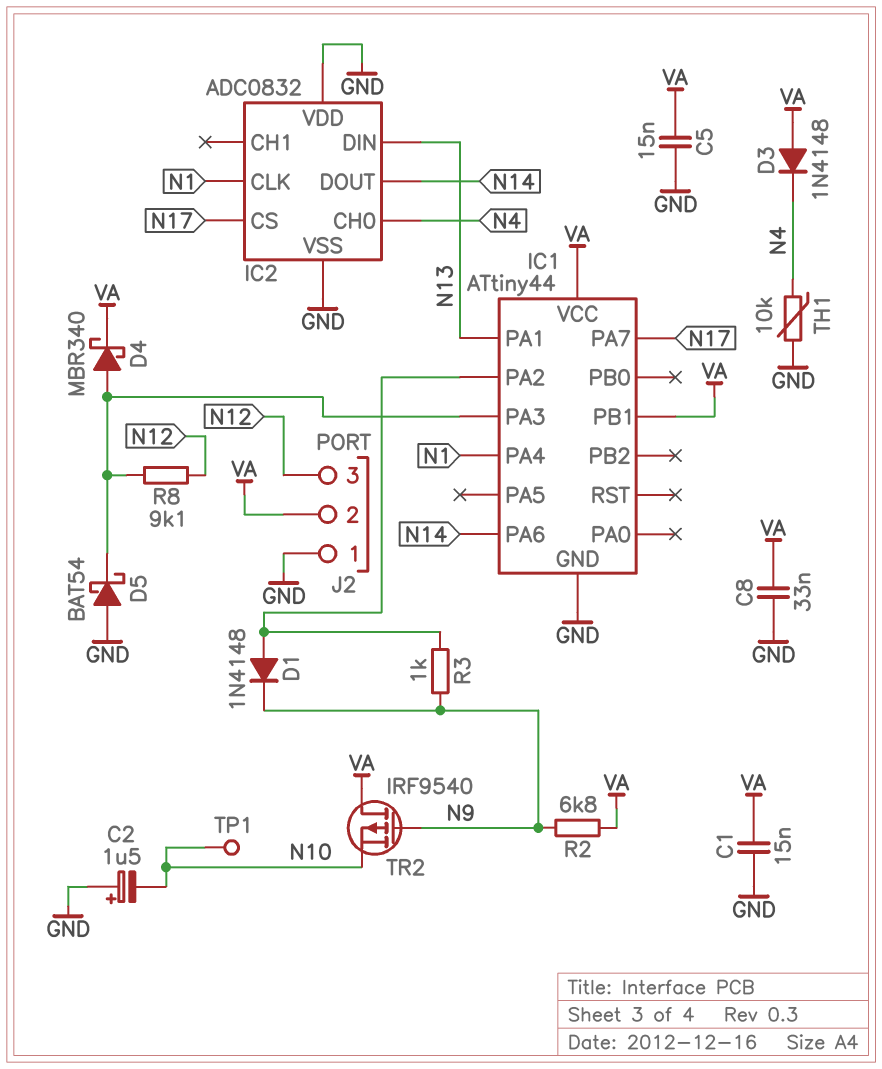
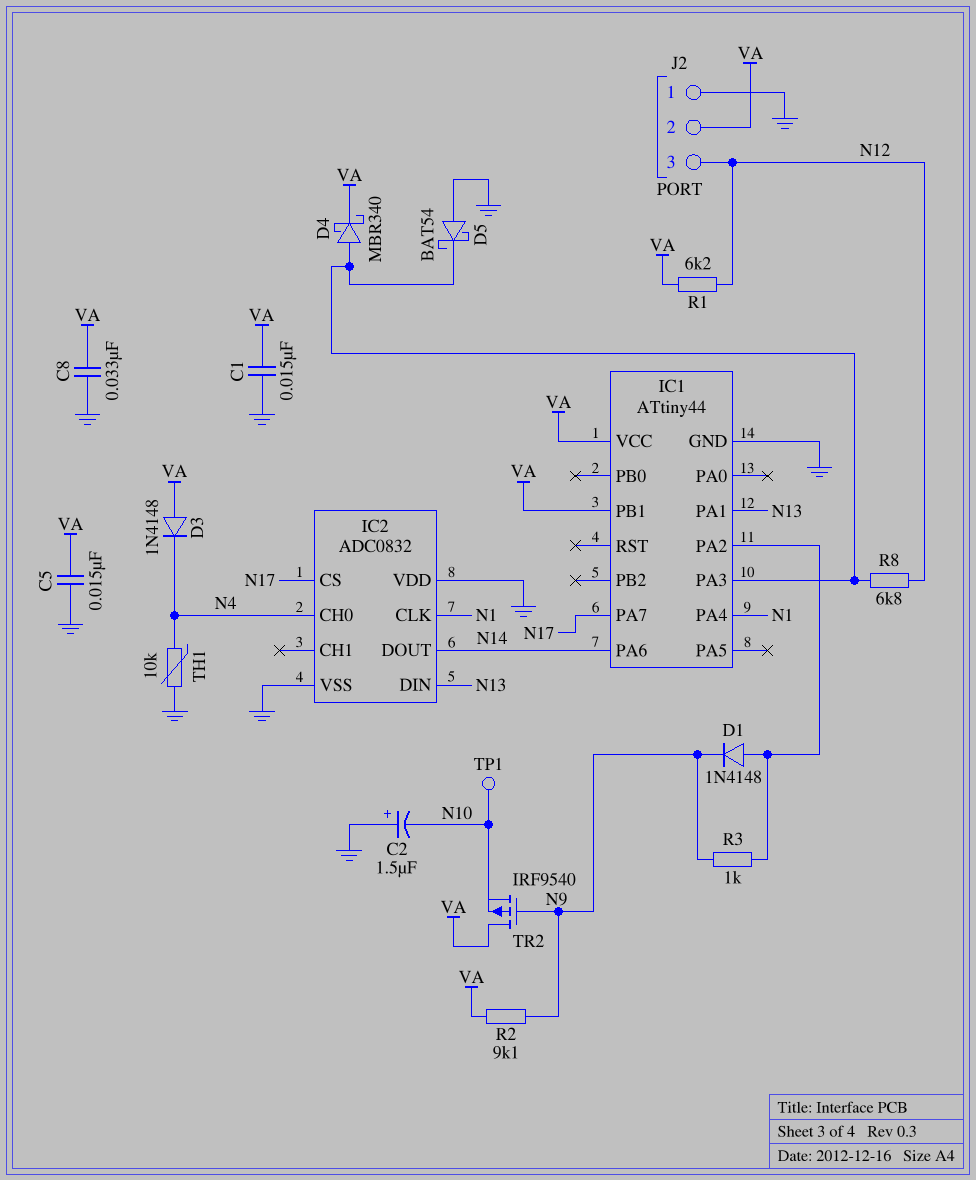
R1: none -> 6.2k (N12, VA)
R2: 6.8k (N9, VA) -> 9.1k (N9, VA)
R8: 9.1k (IC1/PA3, N12) -> 6.8k (IC1/PA3, N12)

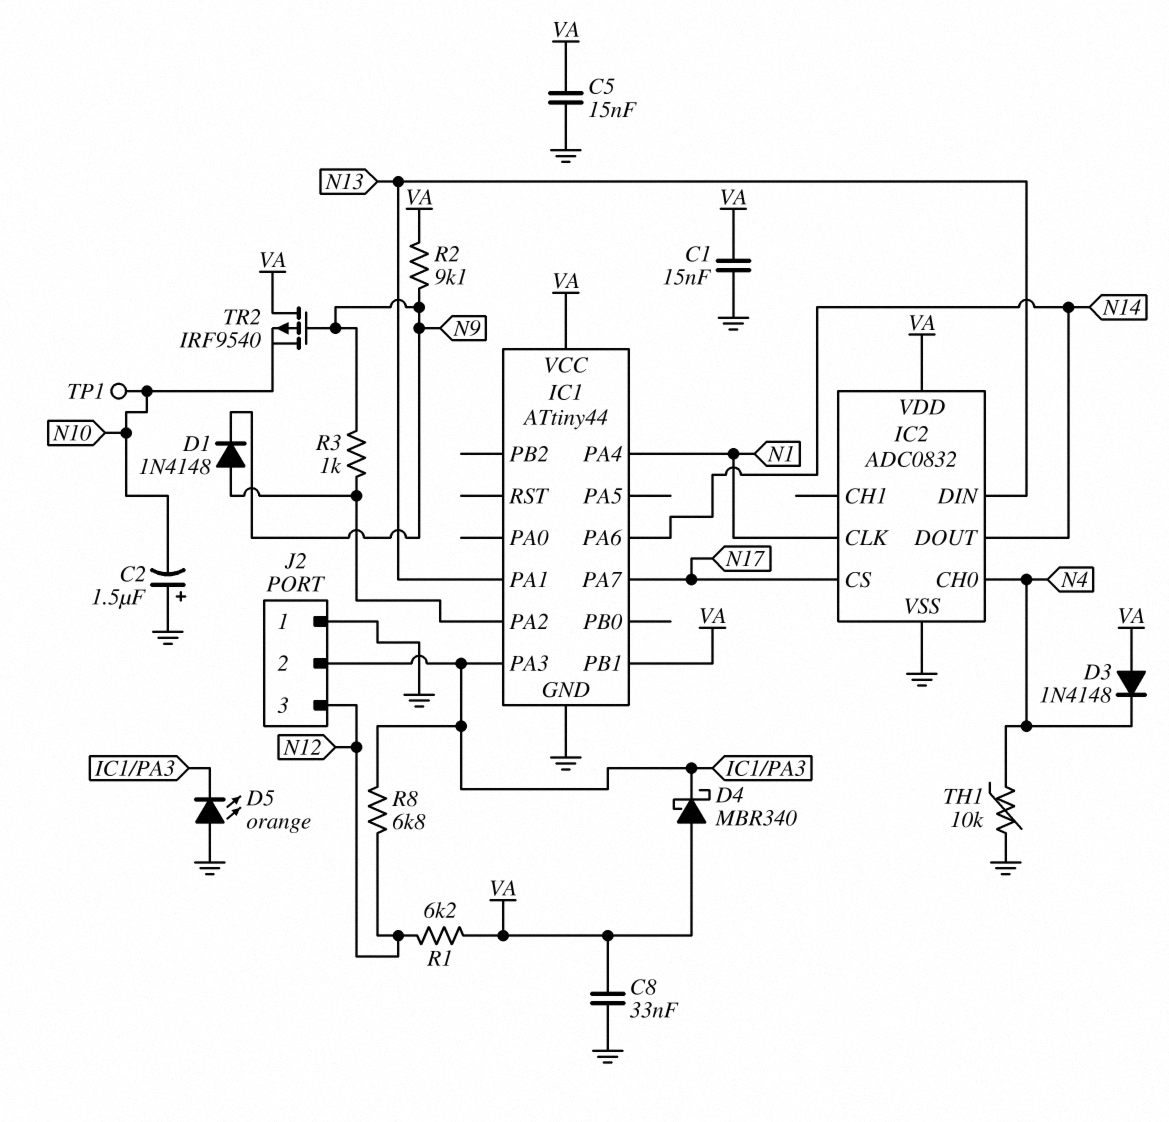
D4: schottky MBR340 (A IC1/PA3, K VA) -> schottky MBR340 (A VA, K IC1/PA3)
D5: schottky BAT54 (A GND, K IC1/PA3) -> LED orange (A GND, K IC1/PA3)
IC2 pin VDD: GND -> VA
J2 pin 2: VA -> IC1/PA3

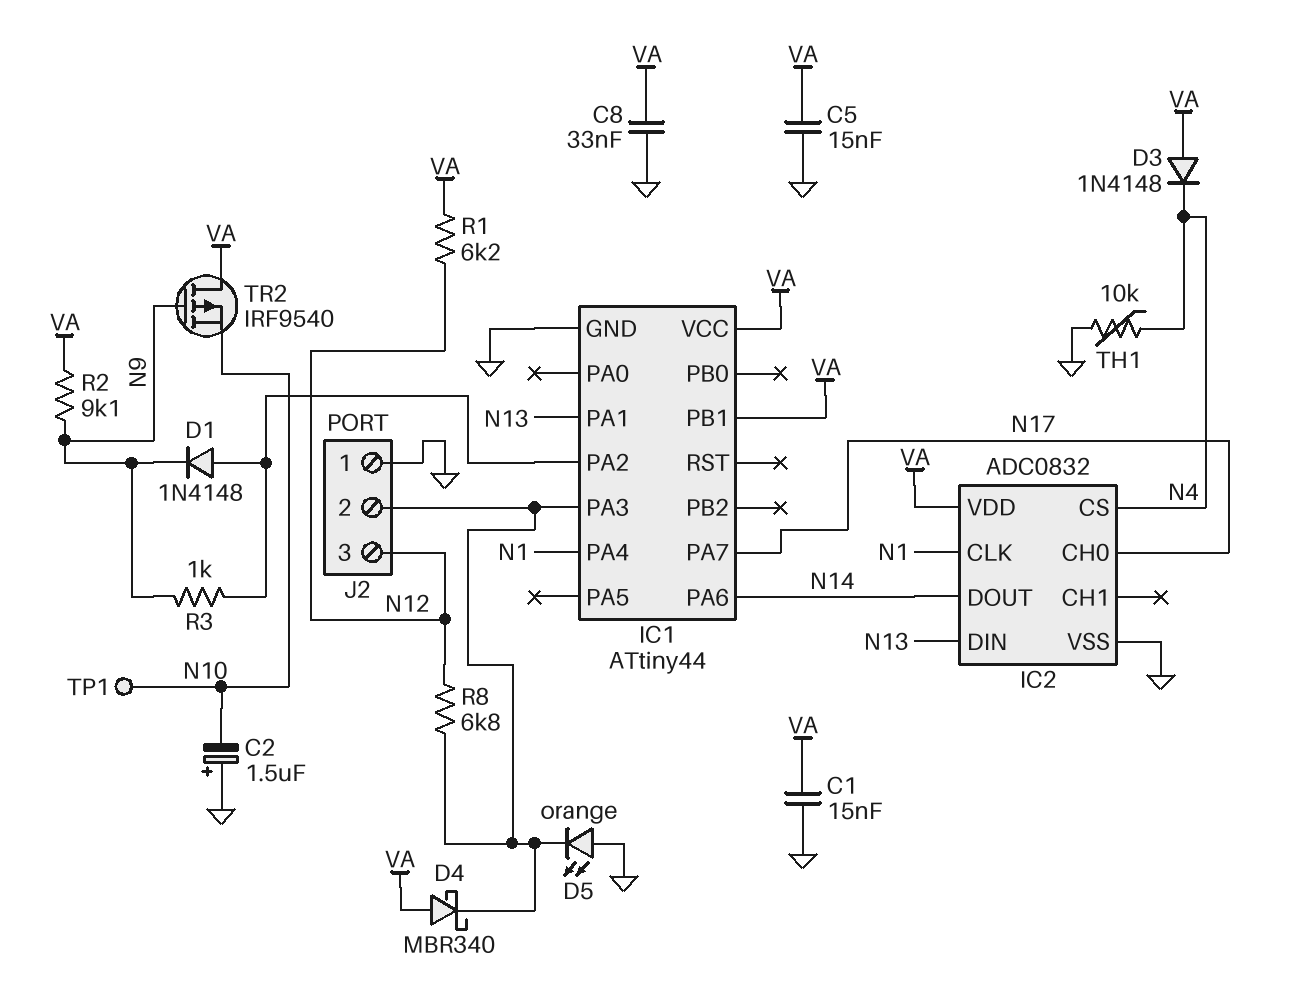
IC2 pin CH0: N4 -> N17
IC2 pin CS: N17 -> N4

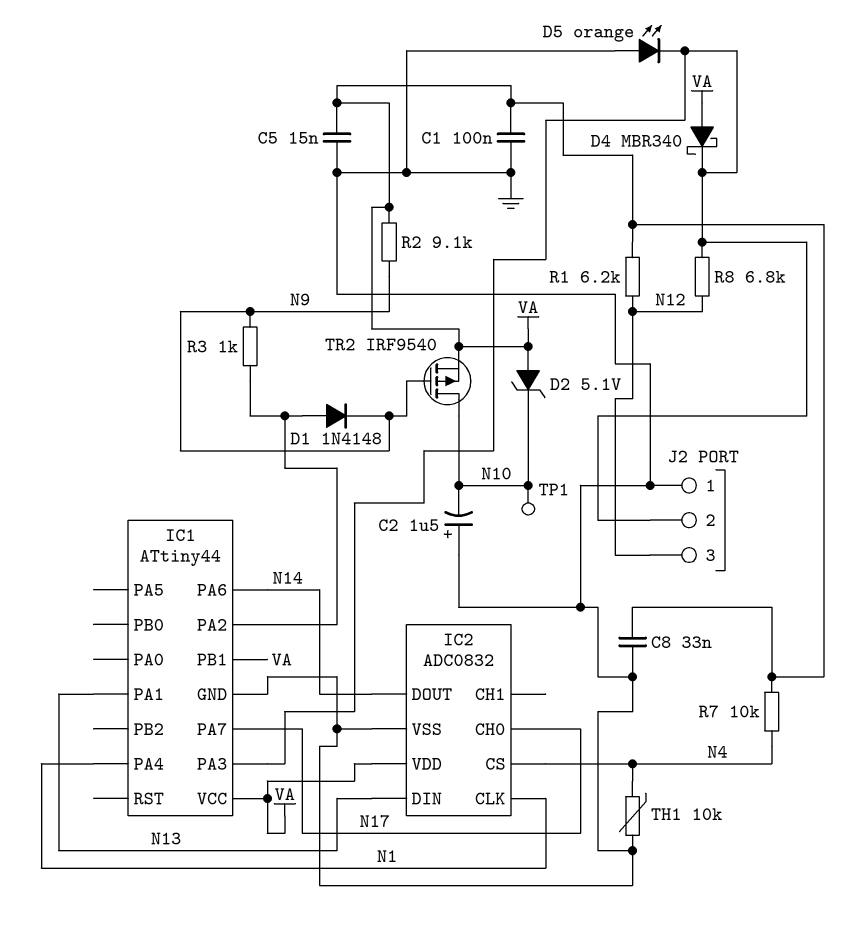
C1: 15nF (GND, VA) -> 100nF (GND, VA)
D2: none -> zener 5.1V (A VA, K N10)
D3: diode 1N4148 (A VA, K N4) -> none
R7: none -> 10k (N4, VA)
TR2: PMOS IRF9540 (G N9, D VA, S N10) -> PMOS IRF9540 (G N9, D N10, S VA)

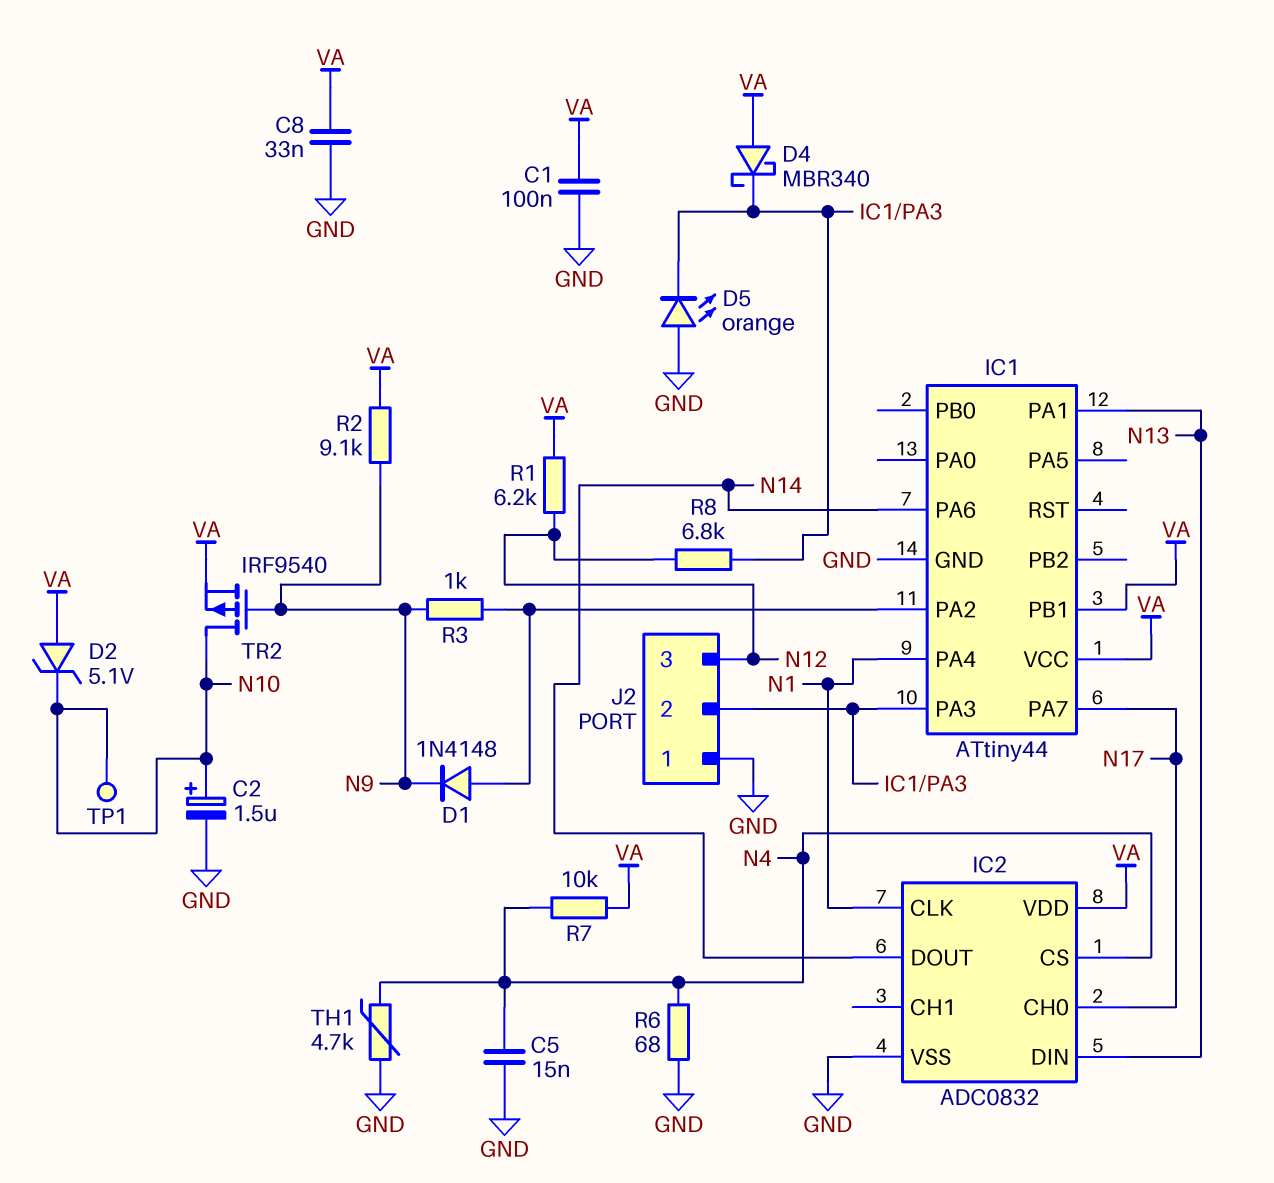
C2: 1.5uF (plus GND, minus N10) -> 1.5uF (plus N10, minus GND)
C5: 15nF (GND, VA) -> 15nF (GND, N4)
R6: none -> 68 (GND, N4)
TH1: 10k (GND, N4) -> 4.7k (GND, N4)

